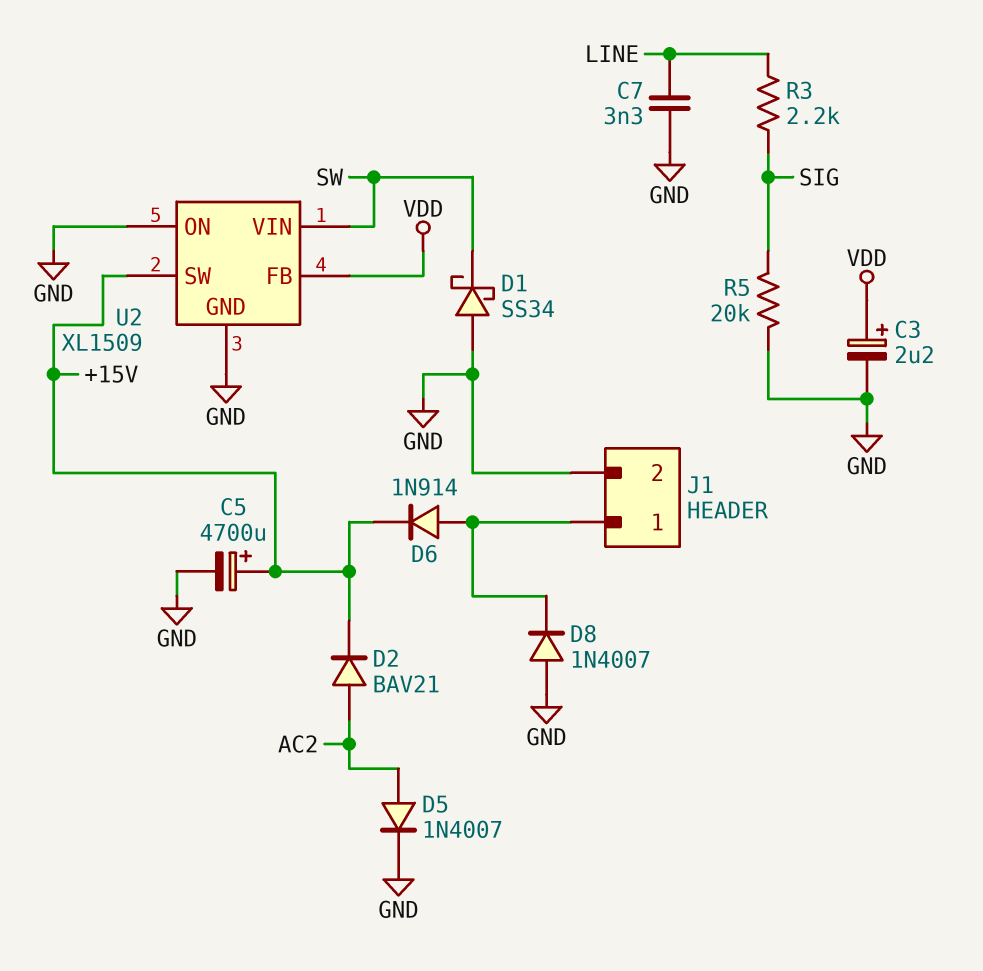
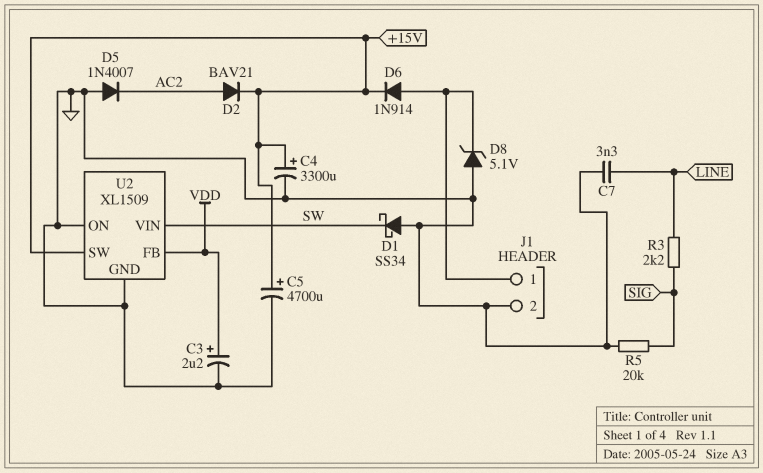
C4: none -> 3300uF (plus +15V, minus GND)
D5: diode 1N4007 (A AC2, K GND) -> diode 1N4007 (A GND, K AC2)
D8: diode 1N4007 (A GND, K J1/1) -> zener 5.1V (A GND, K J1/1)

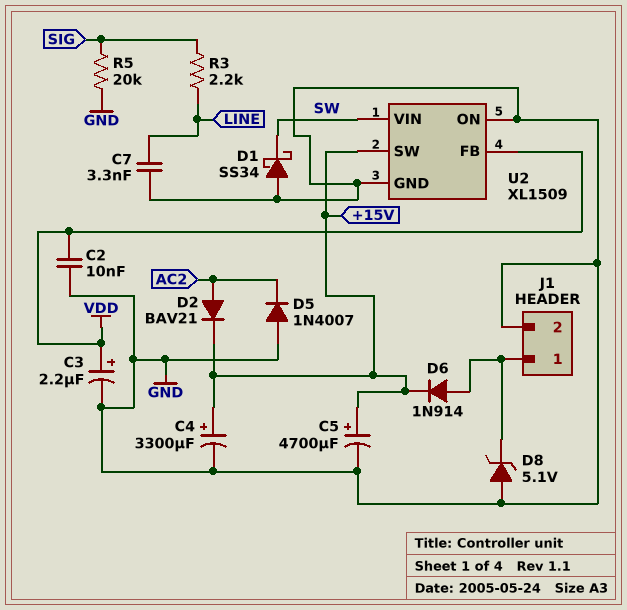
C2: none -> 10nF (GND, VDD)

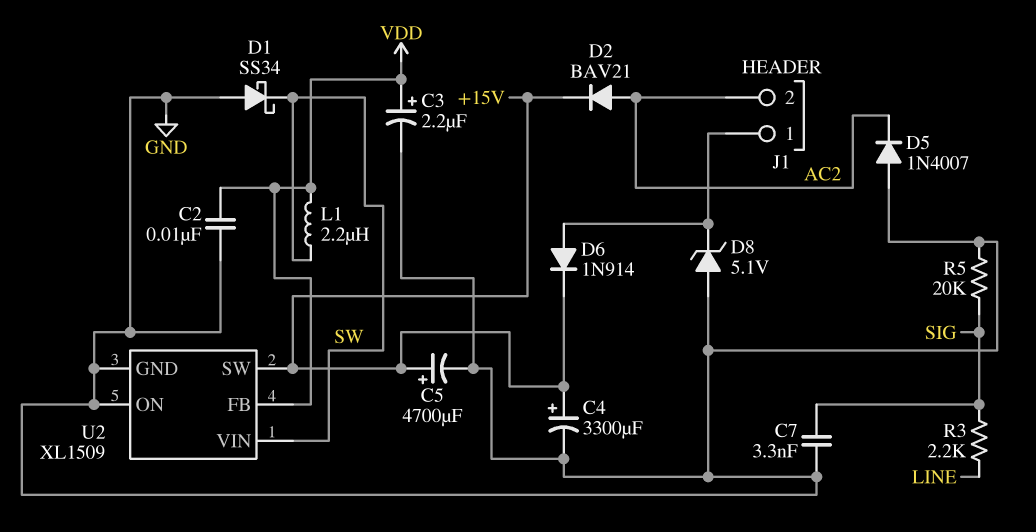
C7: 3.3nF (GND, LINE) -> 3.3nF (GND, SIG)
J1 pin 2: GND -> AC2
L1: none -> 2.2uH (SW, VDD)

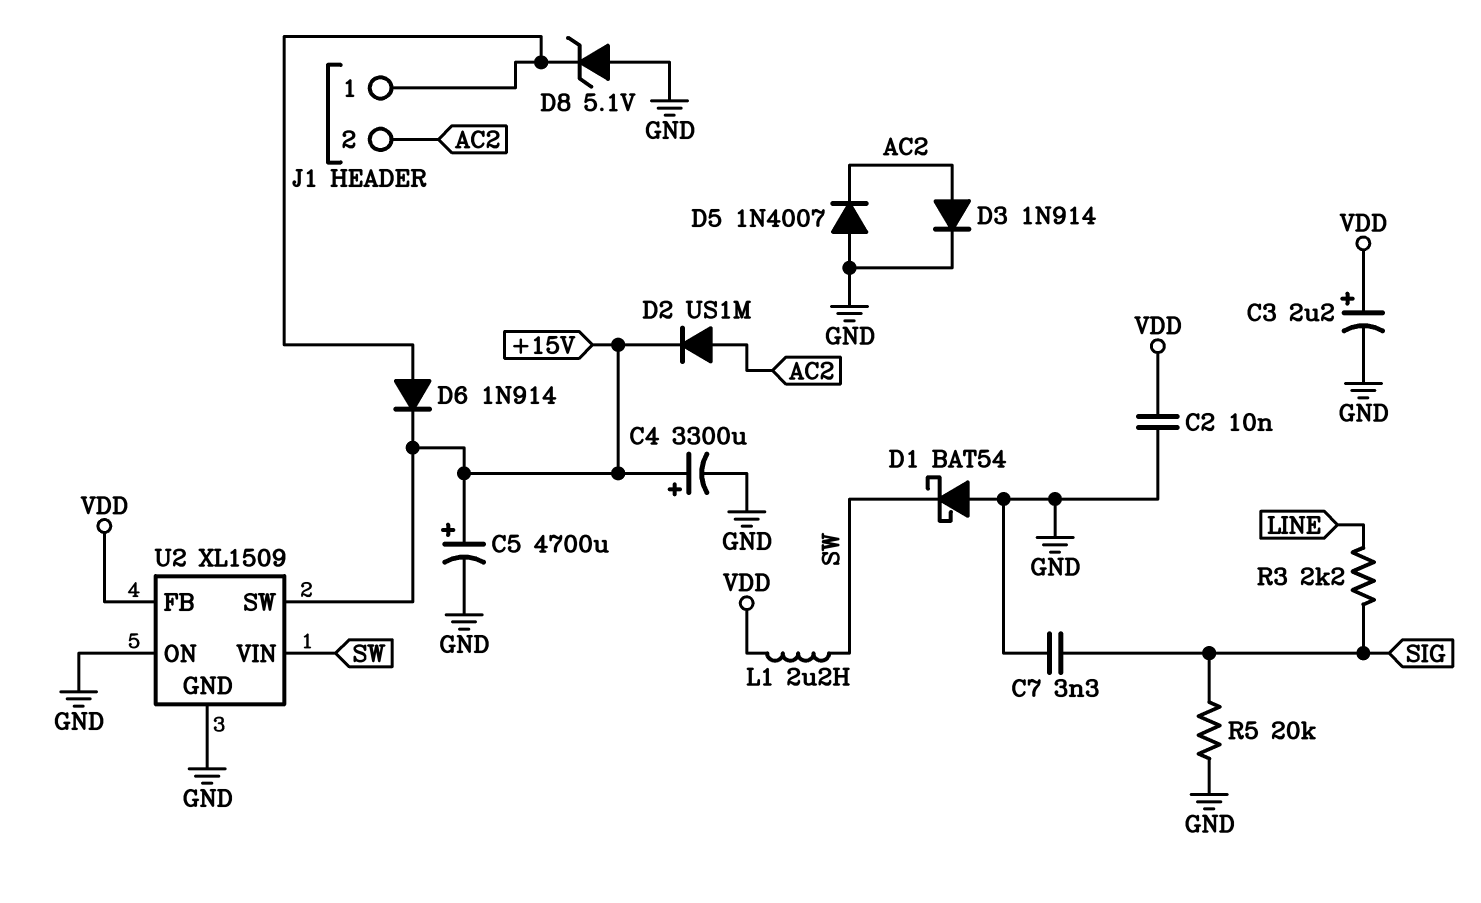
D1: schottky SS34 (A GND, K SW) -> schottky BAT54 (A GND, K SW)
D2: diode BAV21 (A AC2, K +15V) -> diode US1M (A AC2, K +15V)
D3: none -> diode 1N914 (A AC2, K GND)

